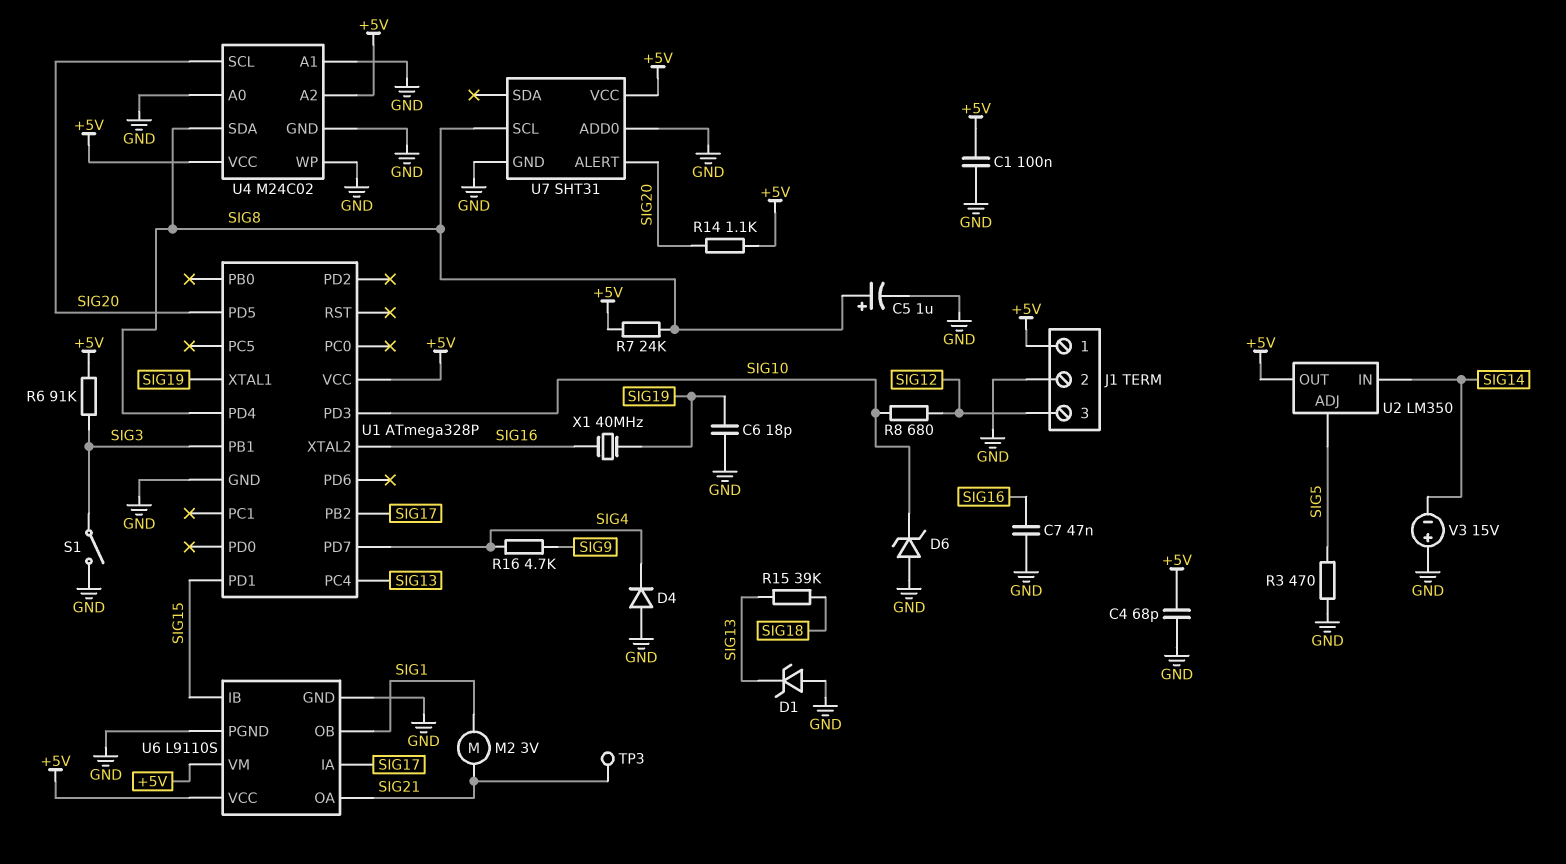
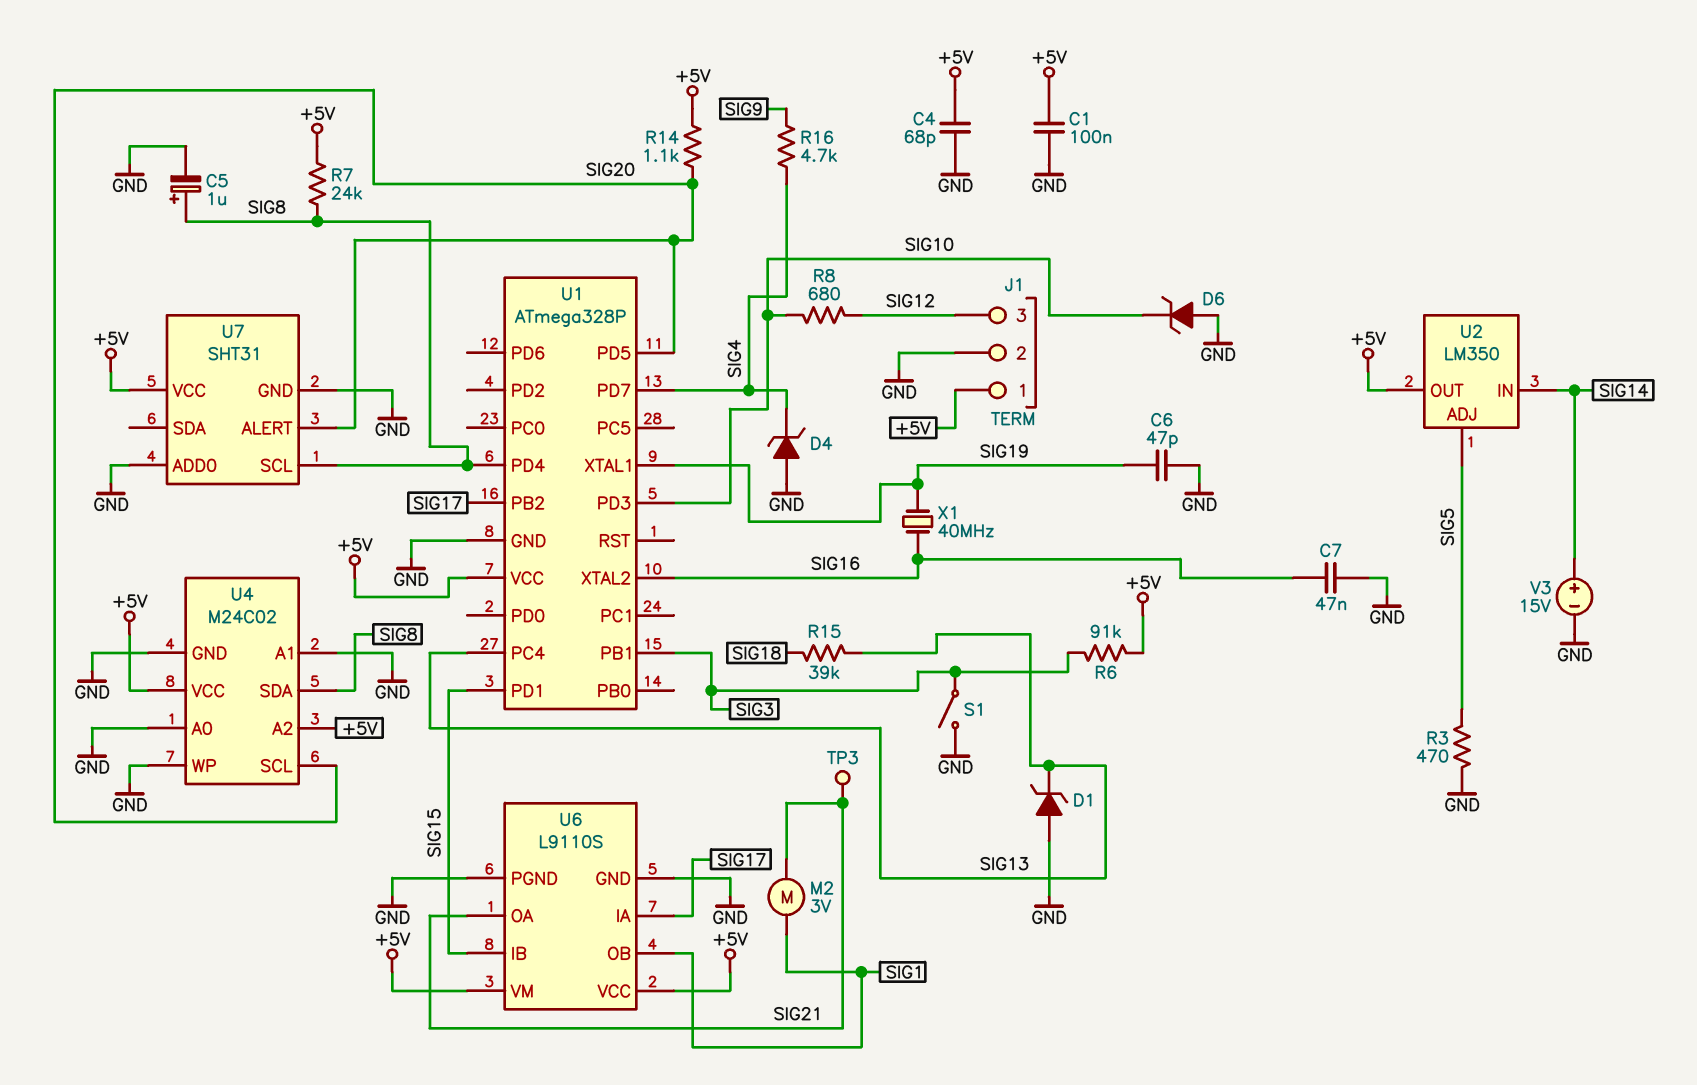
C6: 18pF (GND, SIG19) -> 47pF (GND, SIG19)
D4: diode (A GND, K SIG4) -> zener (A GND, K SIG4)
V3: 15V (plus GND, minus SIG14) -> 15V (plus SIG14, minus GND)

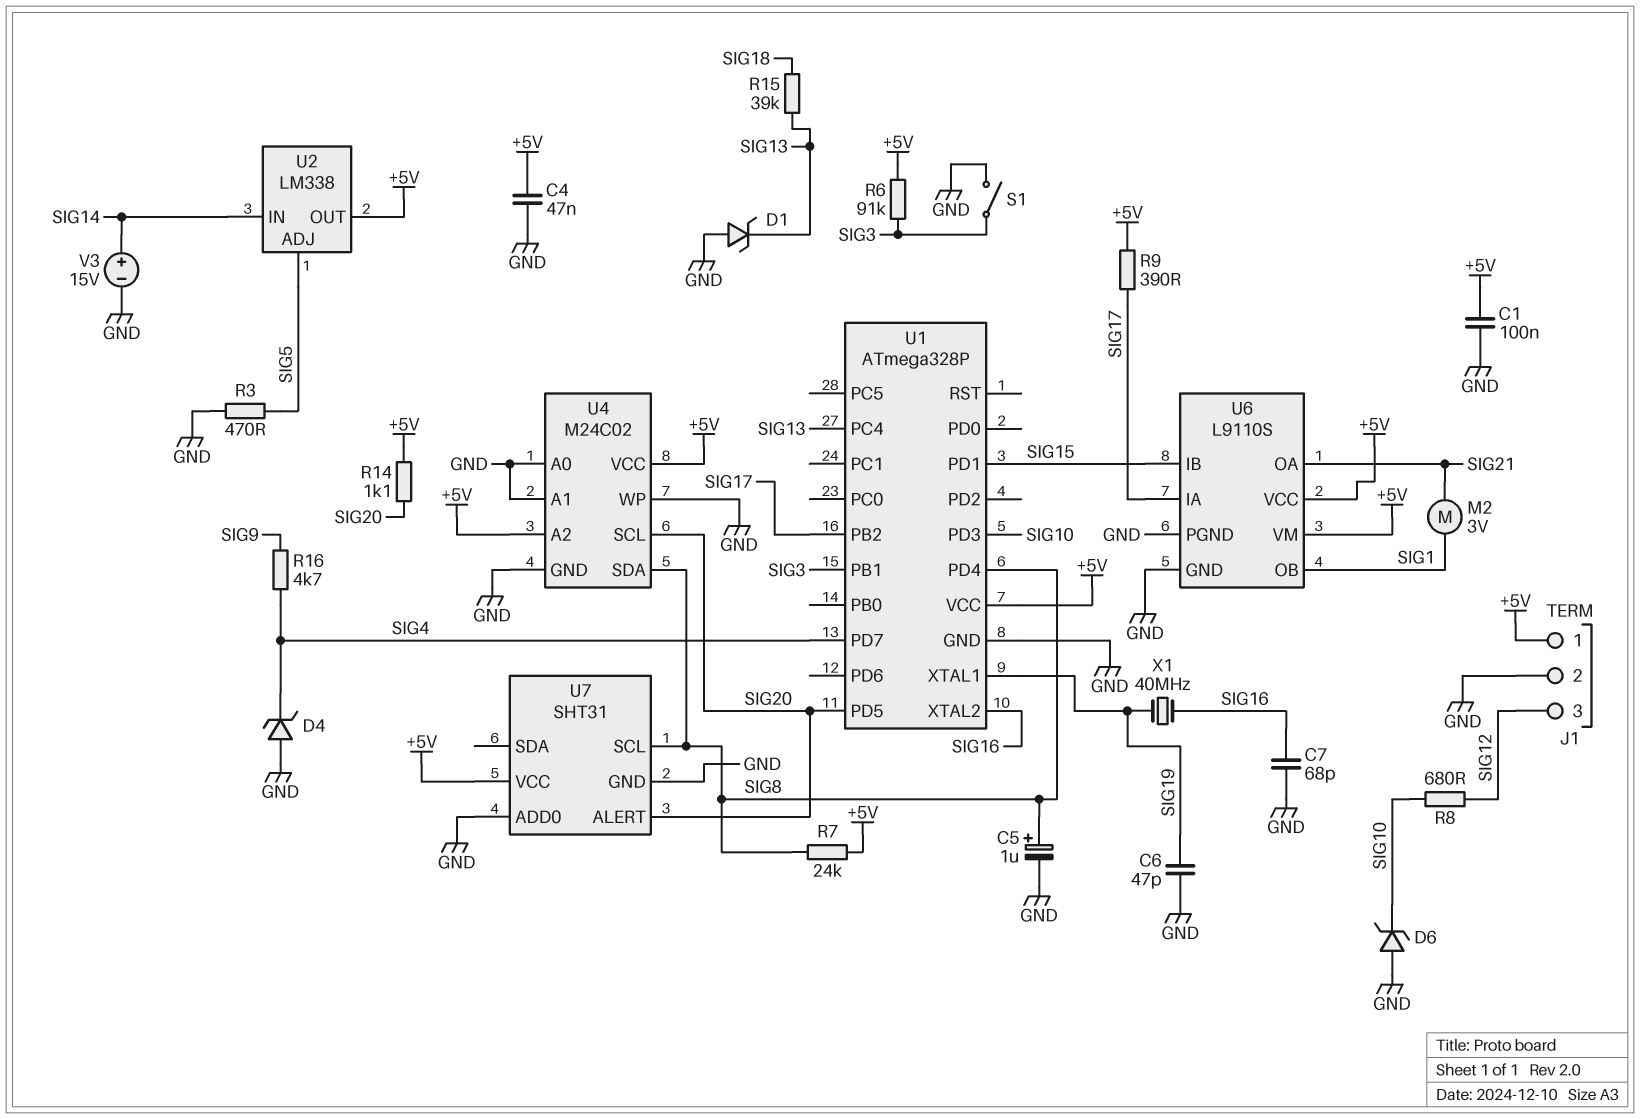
C4: 68pF (+5V, GND) -> 47nF (+5V, GND)
C7: 47nF (GND, SIG16) -> 68pF (GND, SIG16)
R9: none -> 390 (+5V, SIG17)
TP3: test point (SIG21) -> none
U2: LM350 -> LM338

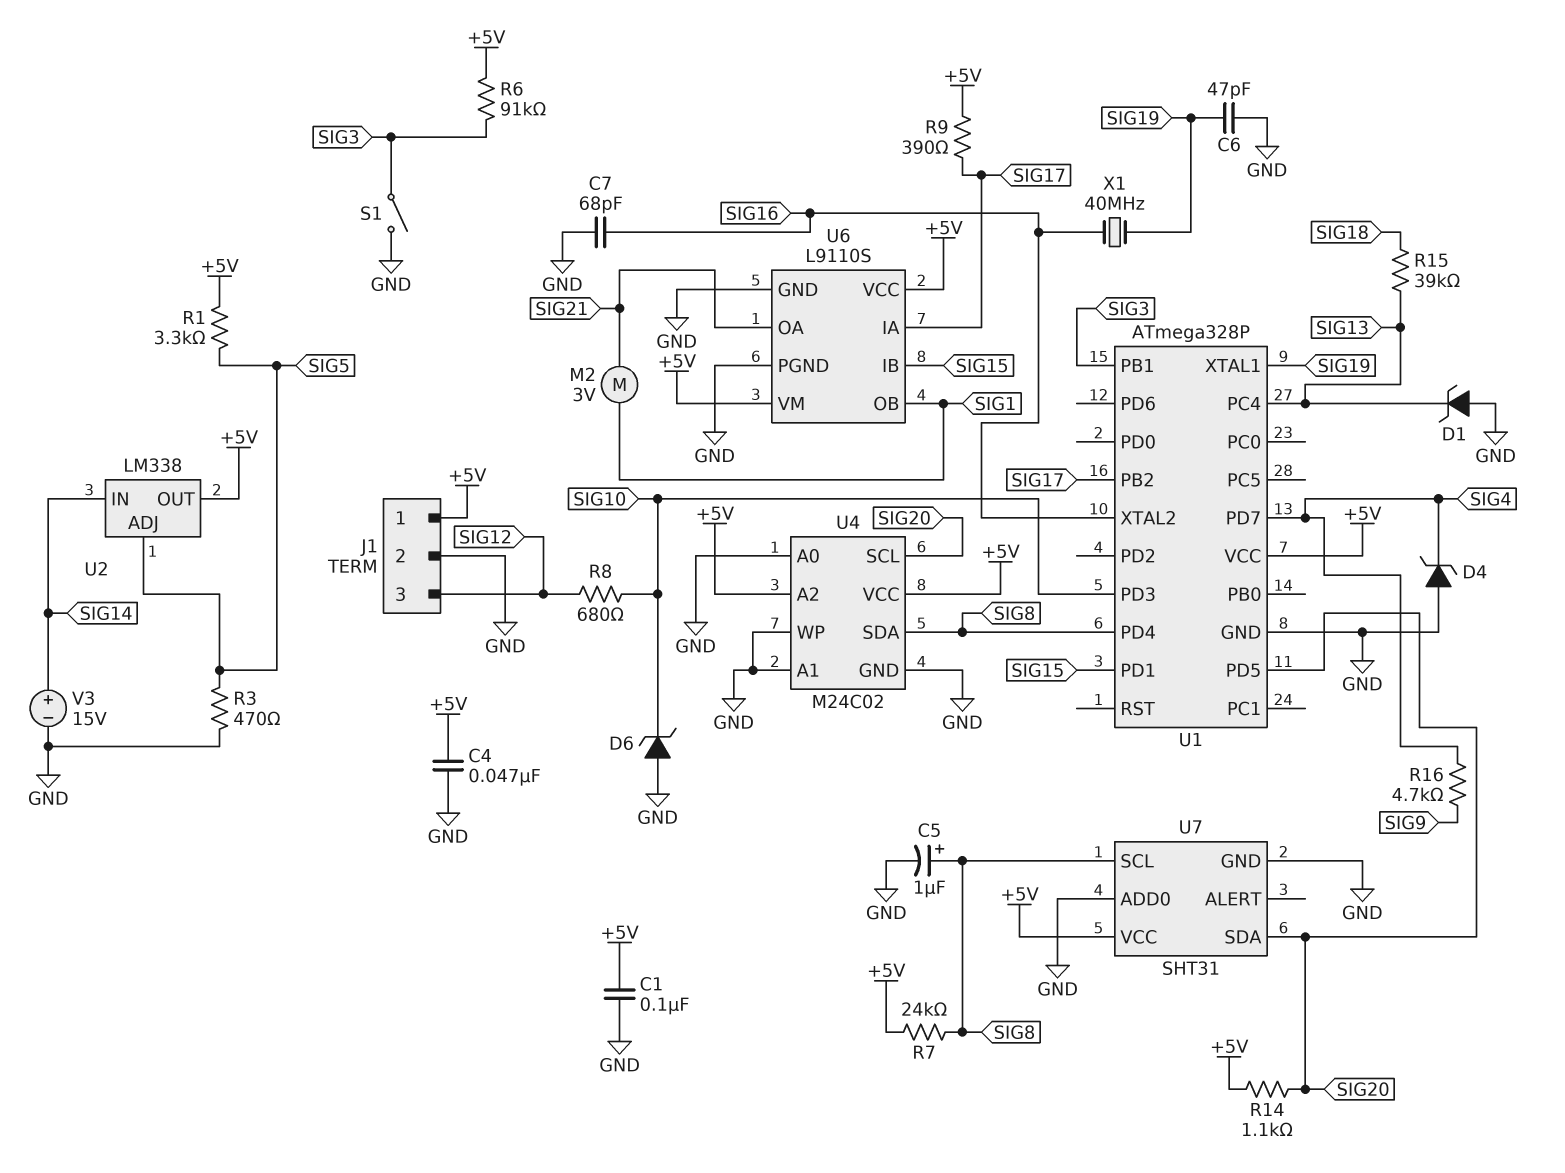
R1: none -> 3.3k (+5V, SIG5)
U7 pin ALERT: SIG20 -> none
U7 pin SDA: none -> SIG20

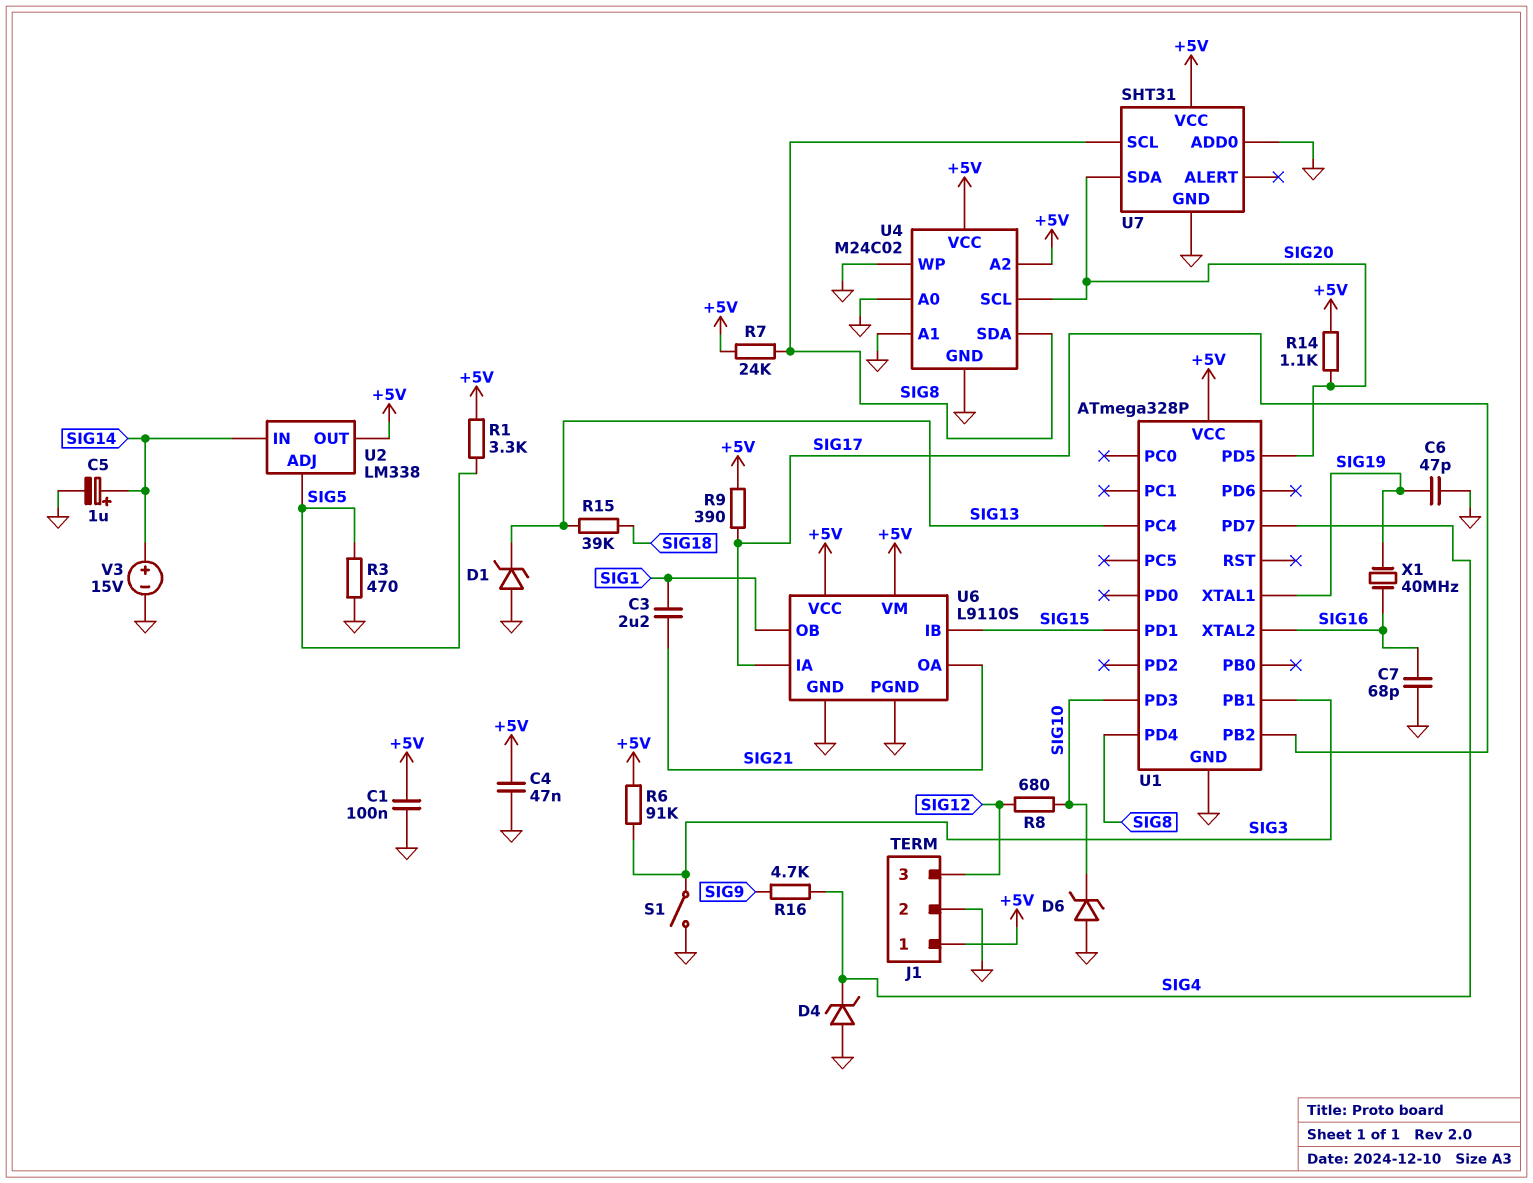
C3: none -> 2.2uF (SIG1, SIG21)
C5: 1uF (plus SIG8, minus GND) -> 1uF (plus SIG14, minus GND)
M2: motor 3V (SIG1, SIG21) -> none

